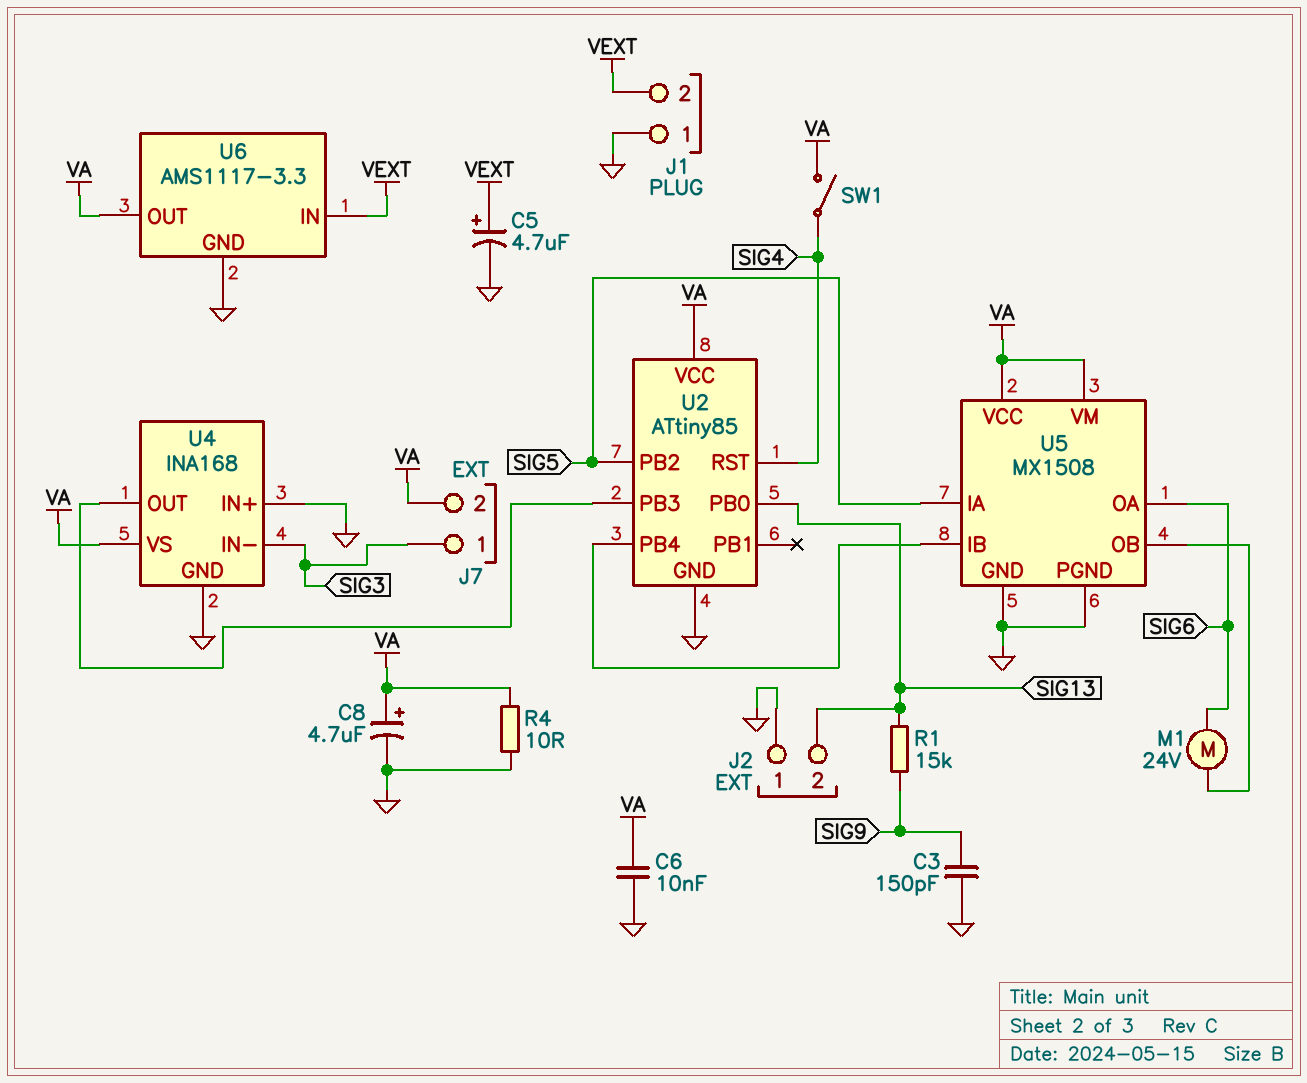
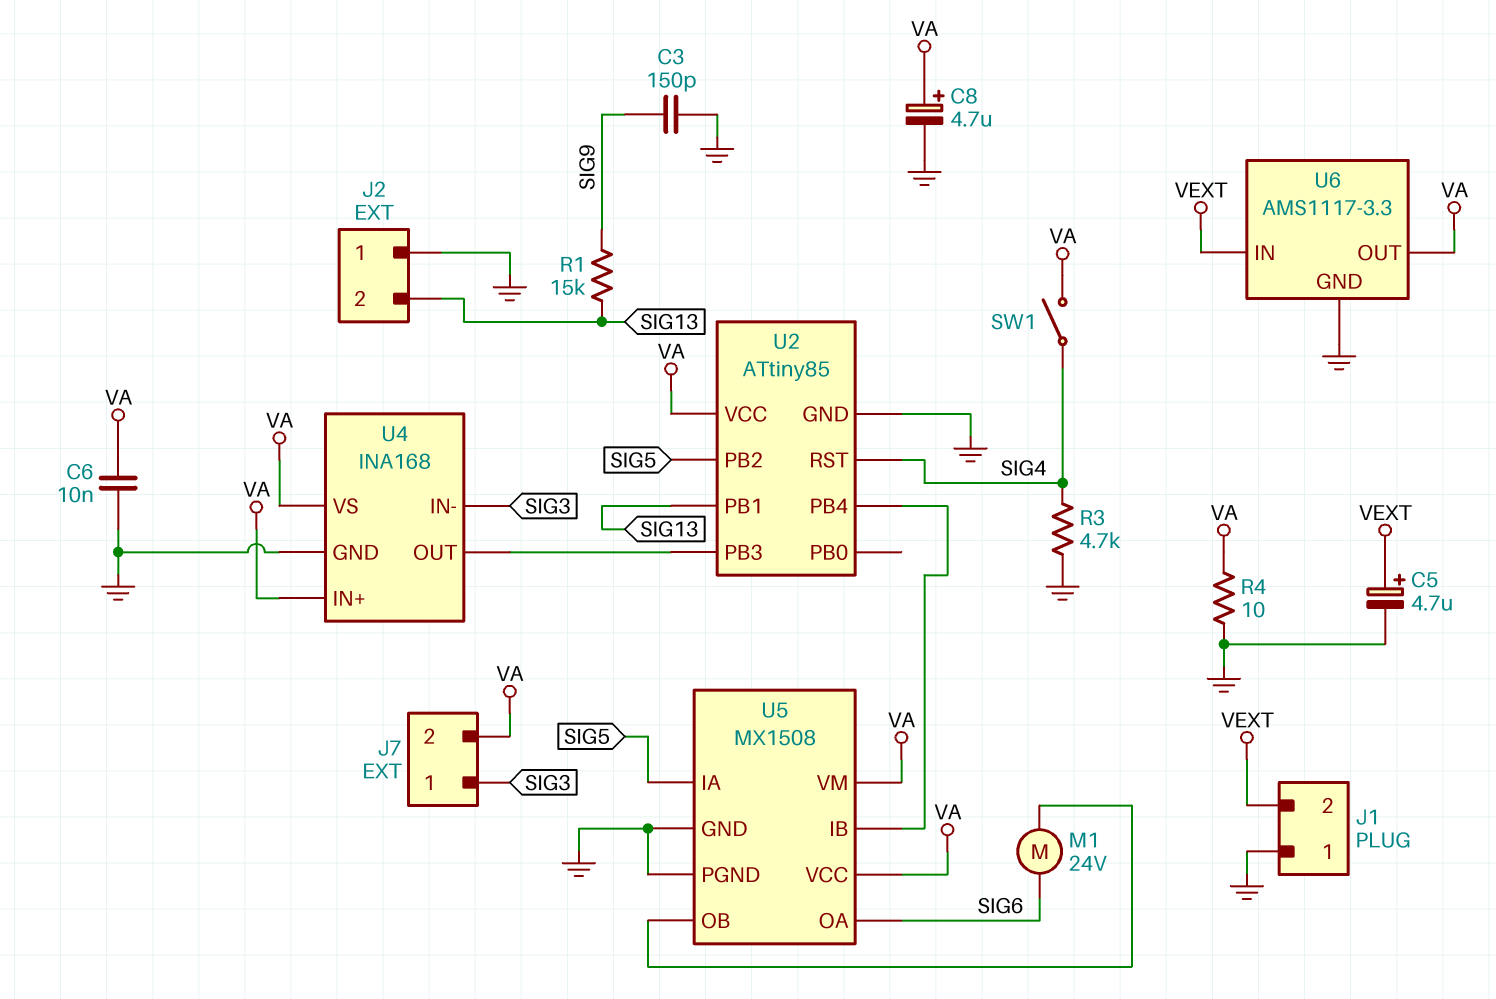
R3: none -> 4.7k (GND, SIG4)
U2 pin PB0: SIG13 -> none
U2 pin PB1: none -> SIG13
U4 pin IN+: GND -> VA

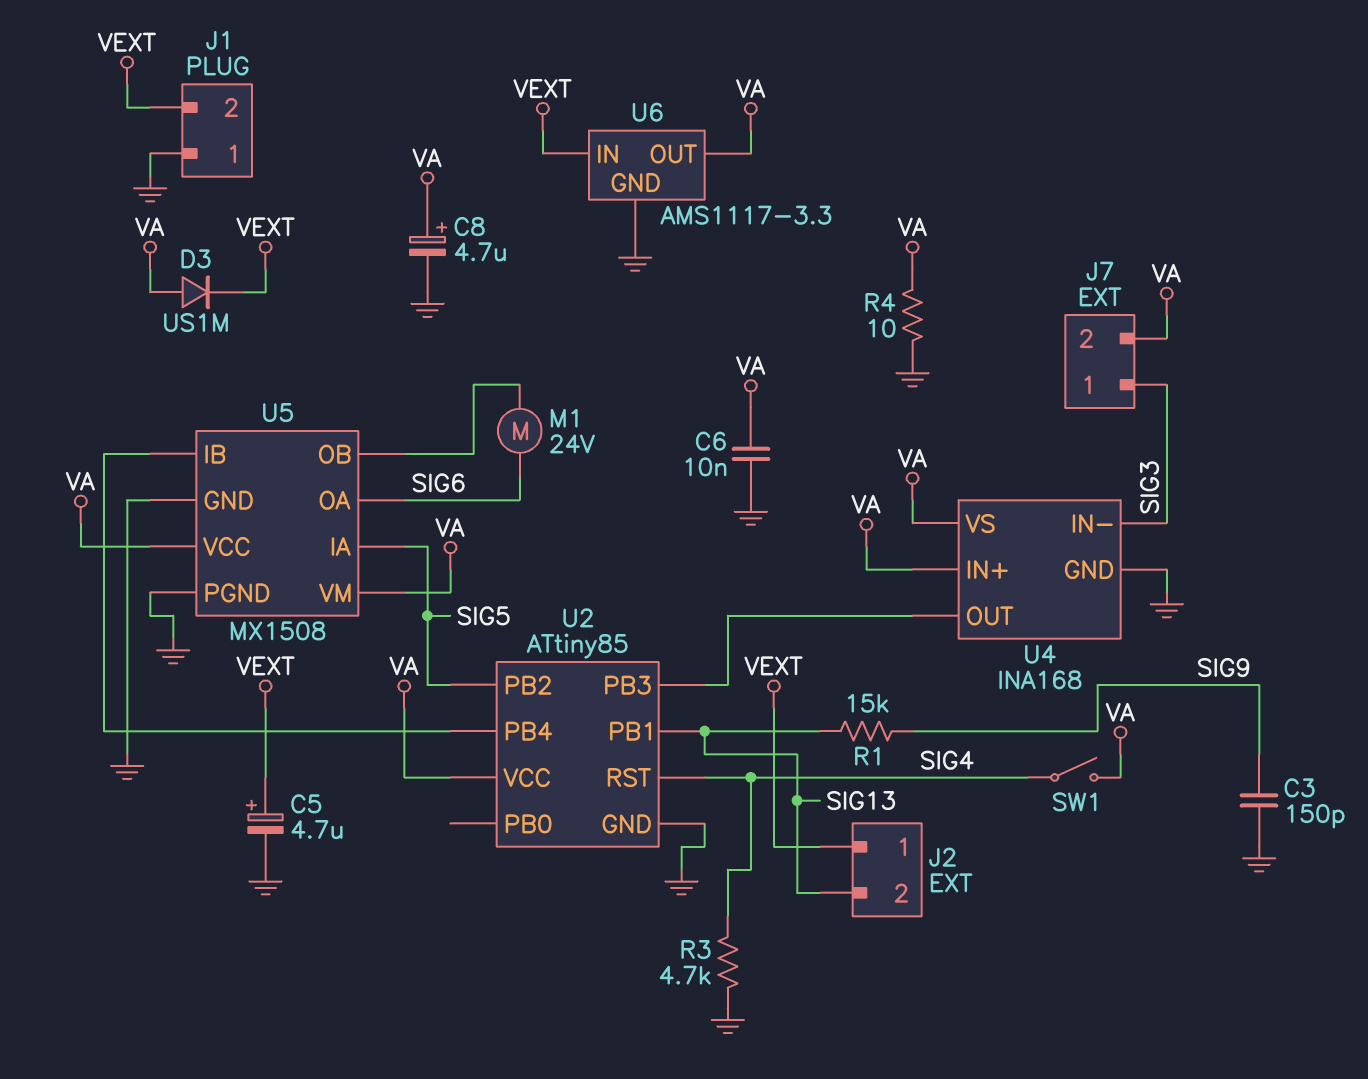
D3: none -> diode US1M (A VA, K VEXT)
J2 pin 1: GND -> VEXT

